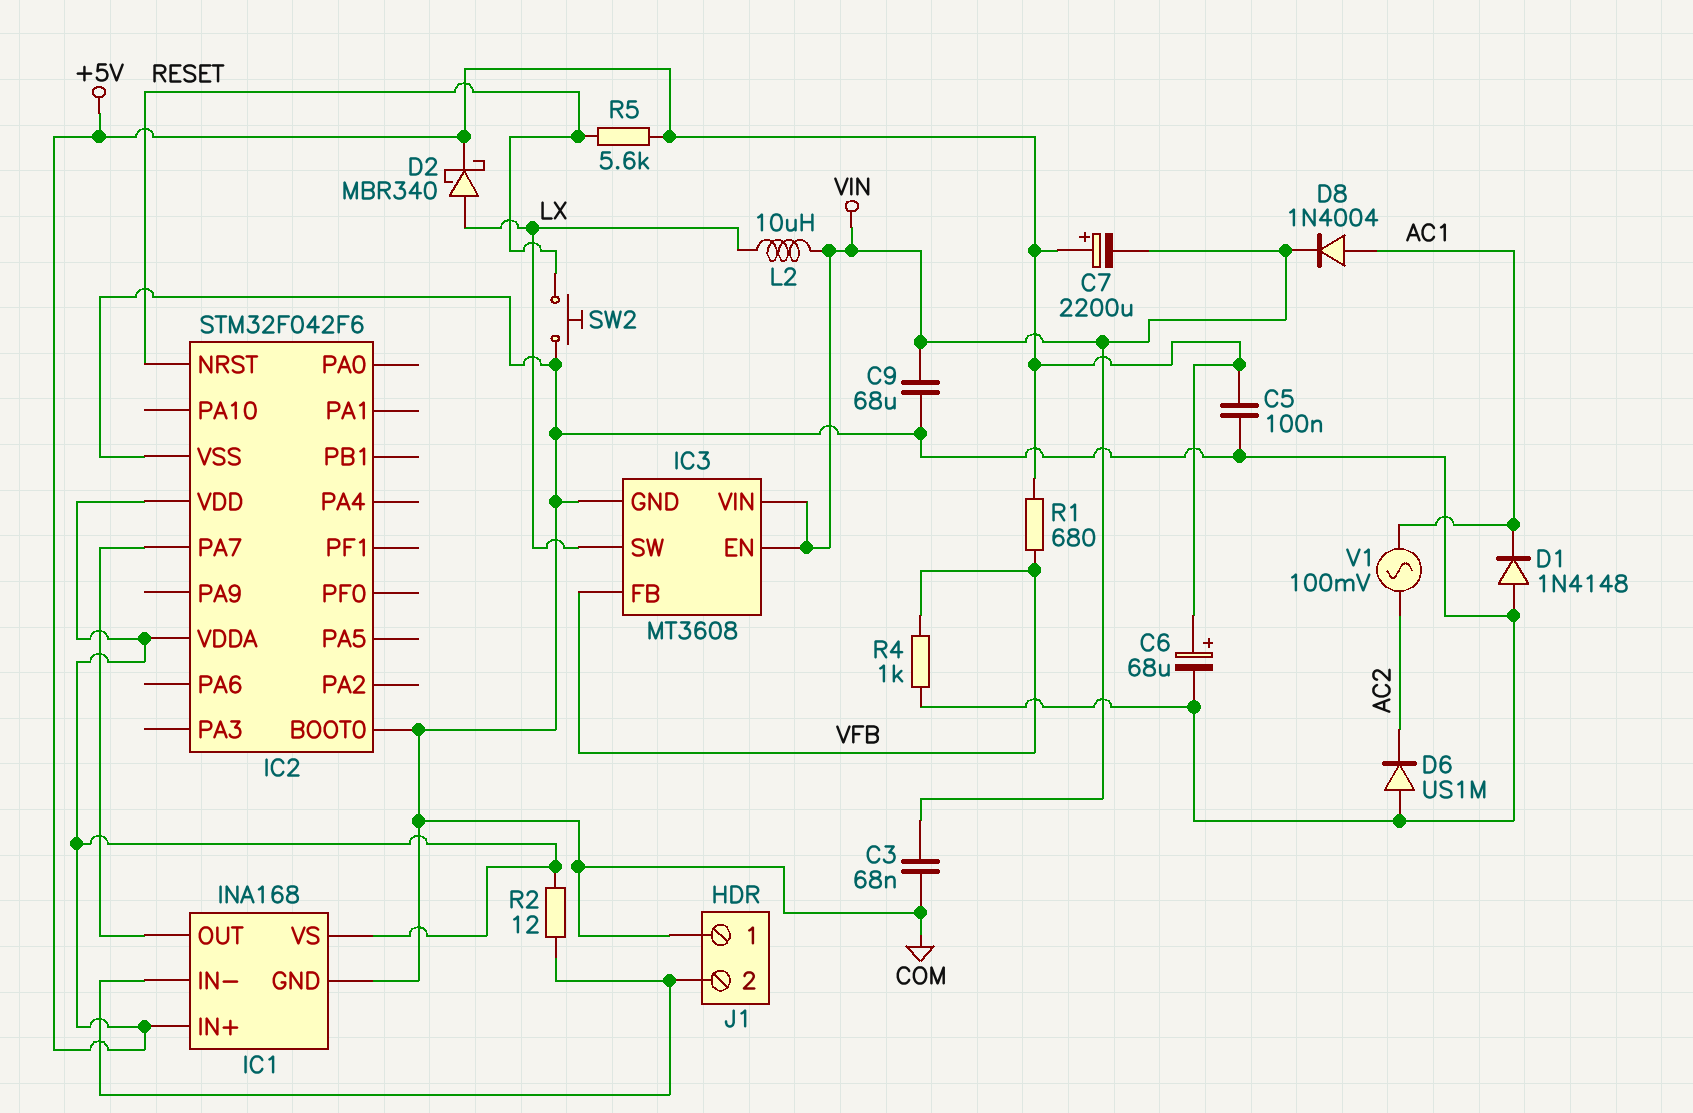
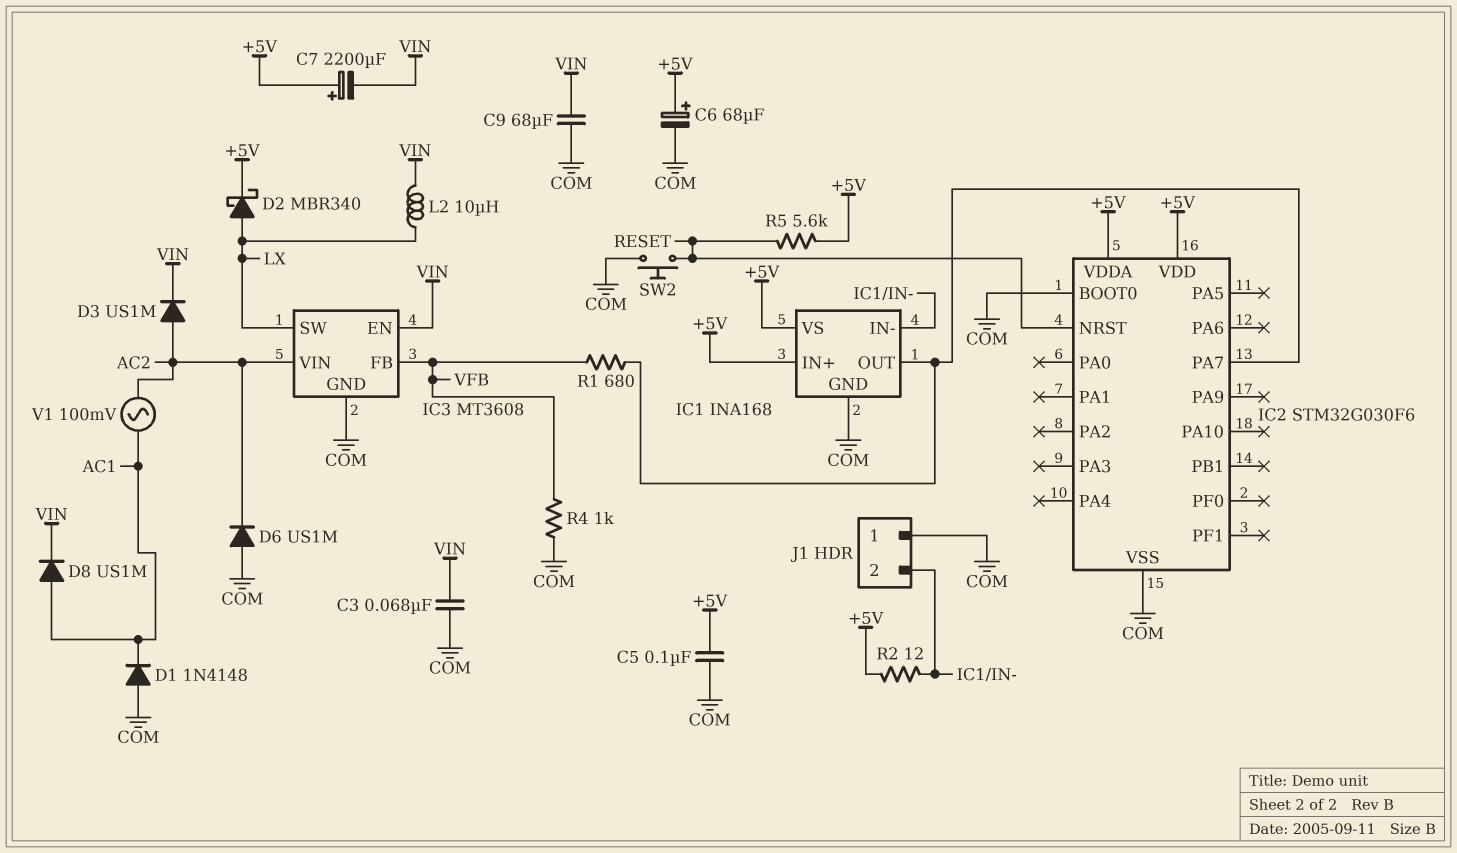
D3: none -> diode US1M (A AC2, K VIN)
D8: diode 1N4004 (A AC1, K VIN) -> diode US1M (A AC1, K VIN)
IC2: STM32F042F6 -> STM32G030F6
IC3 pin VIN: VIN -> AC2
R1: 680 (+5V, VFB) -> 680 (IC1/OUT, VFB)

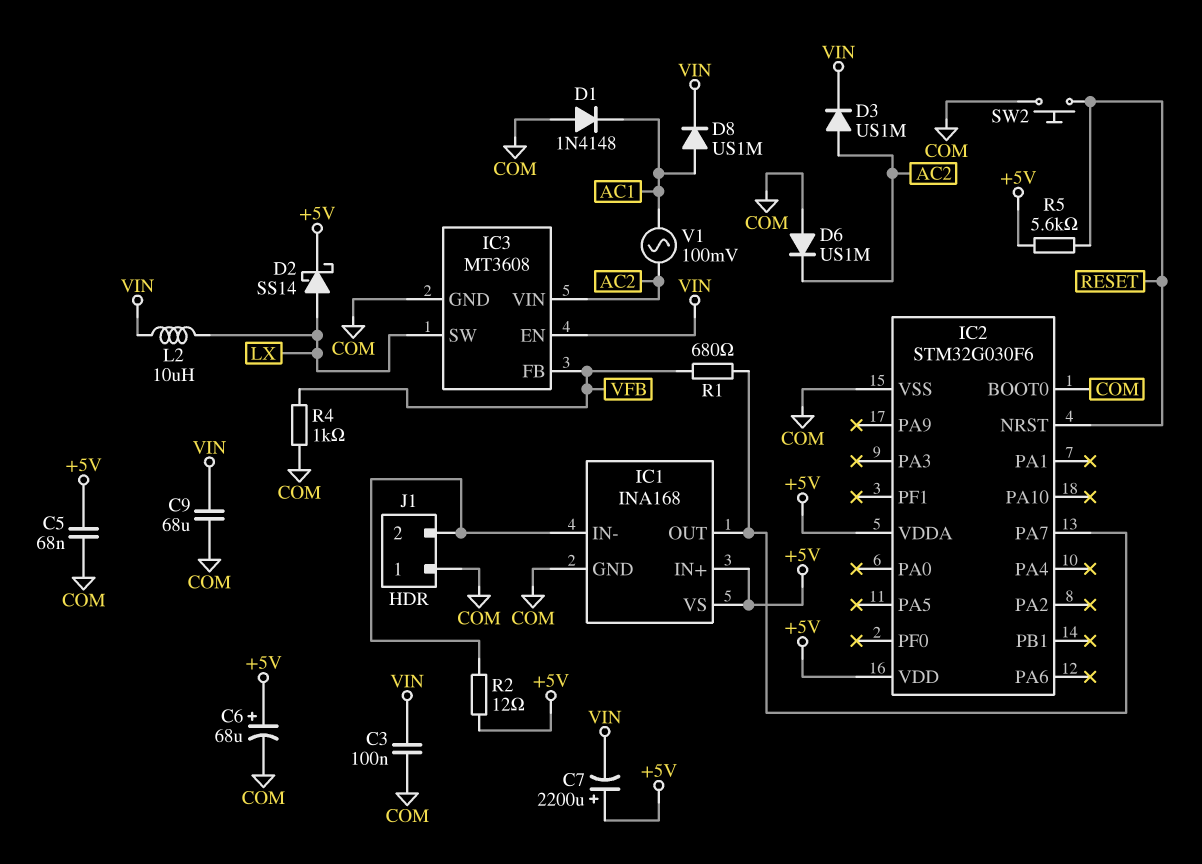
C3: 68nF (COM, VIN) -> 100nF (COM, VIN)
C5: 100nF (+5V, COM) -> 68nF (+5V, COM)
D2: schottky MBR340 (A LX, K +5V) -> schottky SS14 (A LX, K +5V)

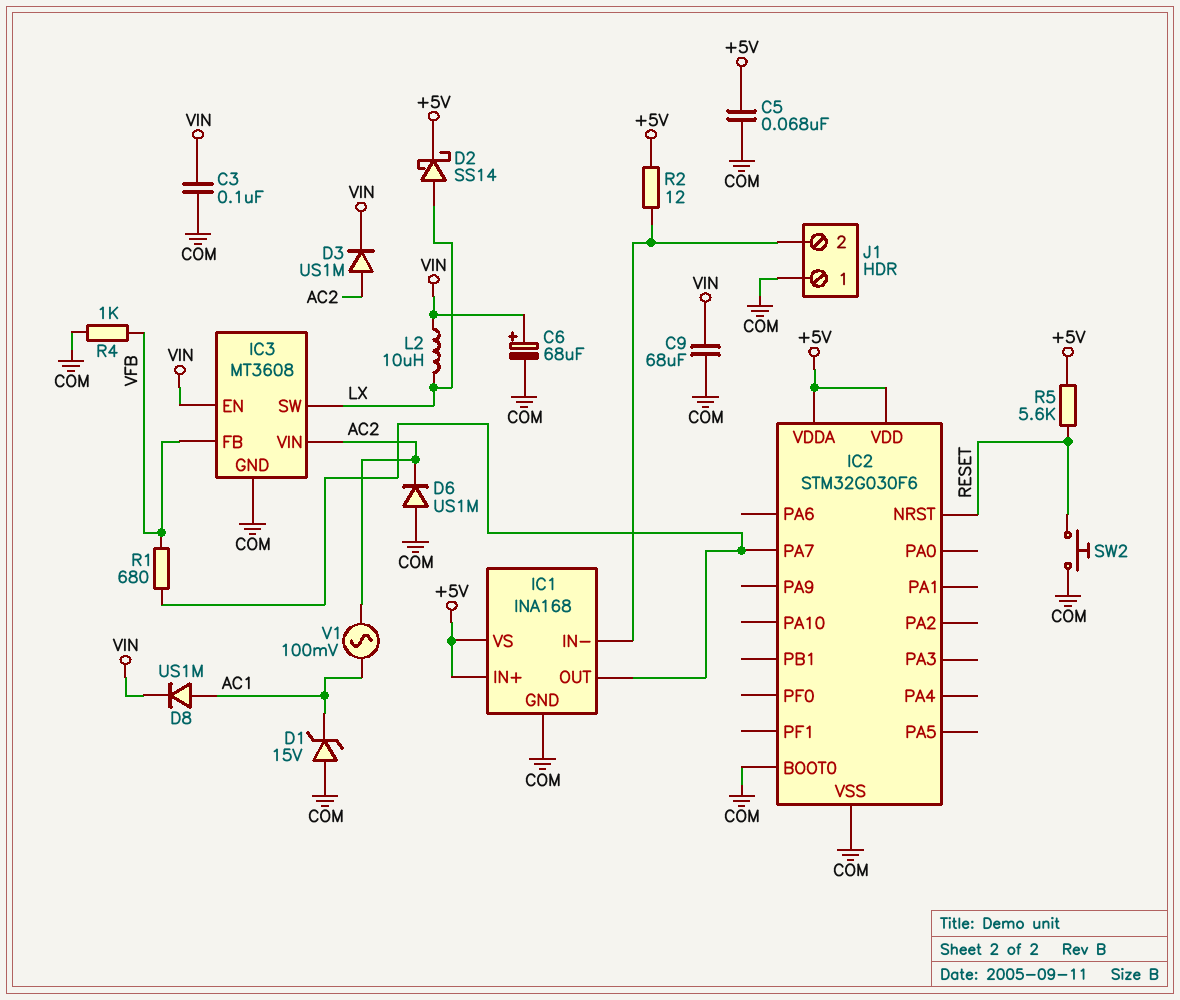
C6: 68uF (plus +5V, minus COM) -> 68uF (plus VIN, minus COM)
C7: 2200uF (plus +5V, minus VIN) -> none
D1: diode 1N4148 (A COM, K AC1) -> zener 15V (A COM, K AC1)

